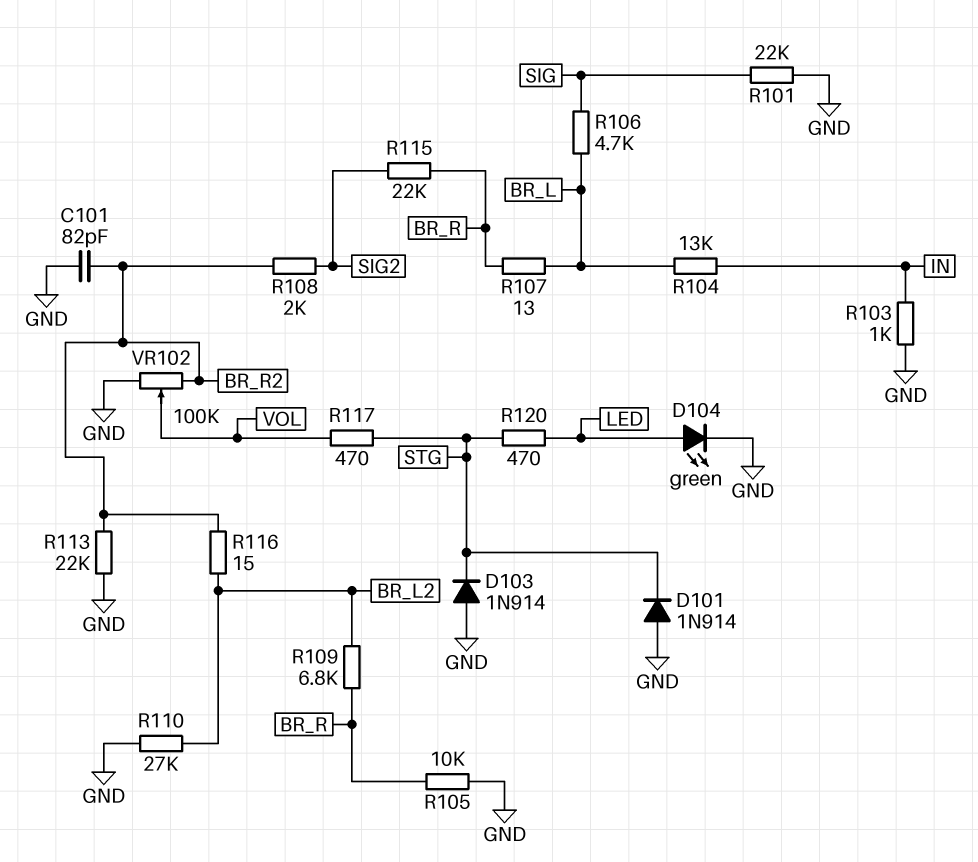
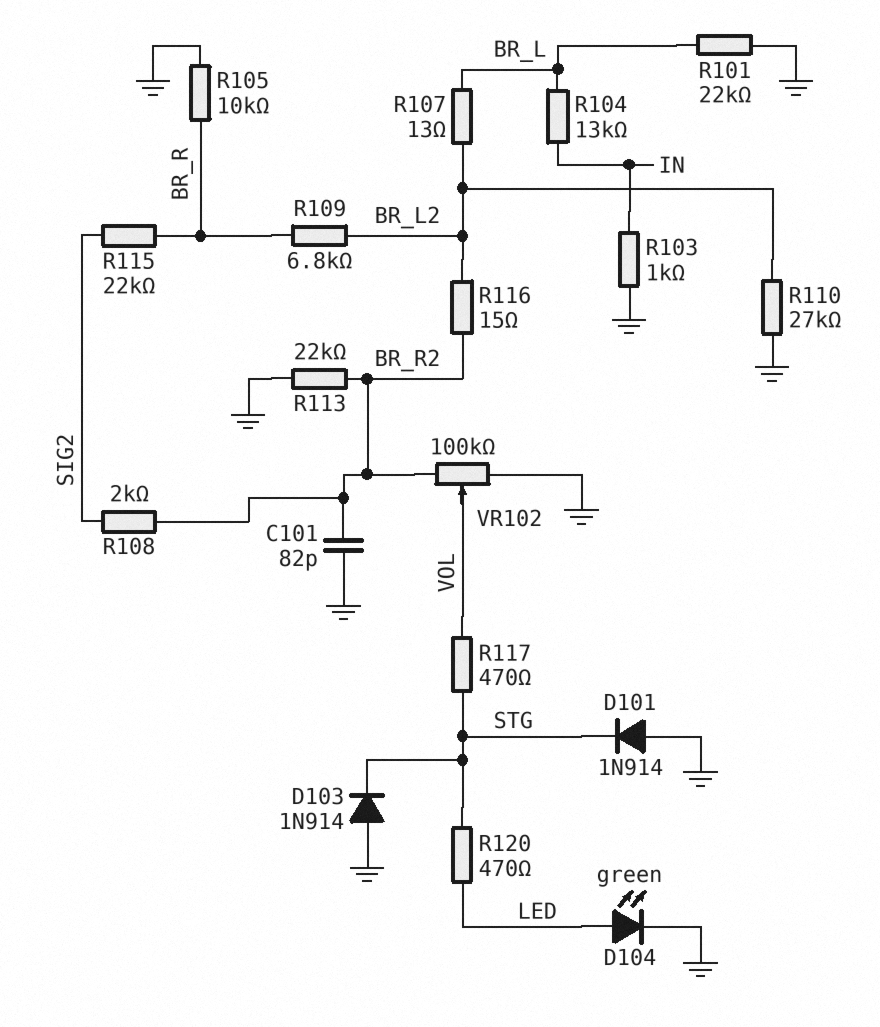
R101: 22k (GND, SIG) -> 22k (BR_L, GND)
R106: 4.7k (BR_L, SIG) -> none
R107: 13 (BR_L, BR_R) -> 13 (BR_L, BR_L2)

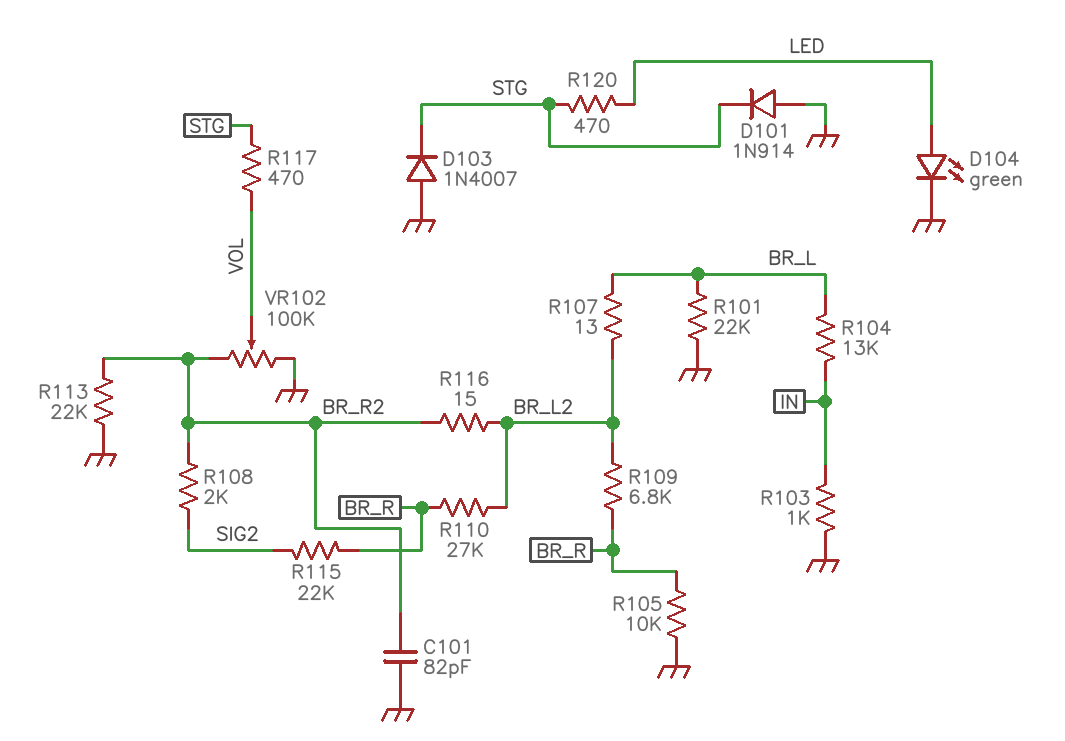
D103: diode 1N914 (A GND, K STG) -> diode 1N4007 (A GND, K STG)
R110: 27k (BR_L2, GND) -> 27k (BR_L2, BR_R)

